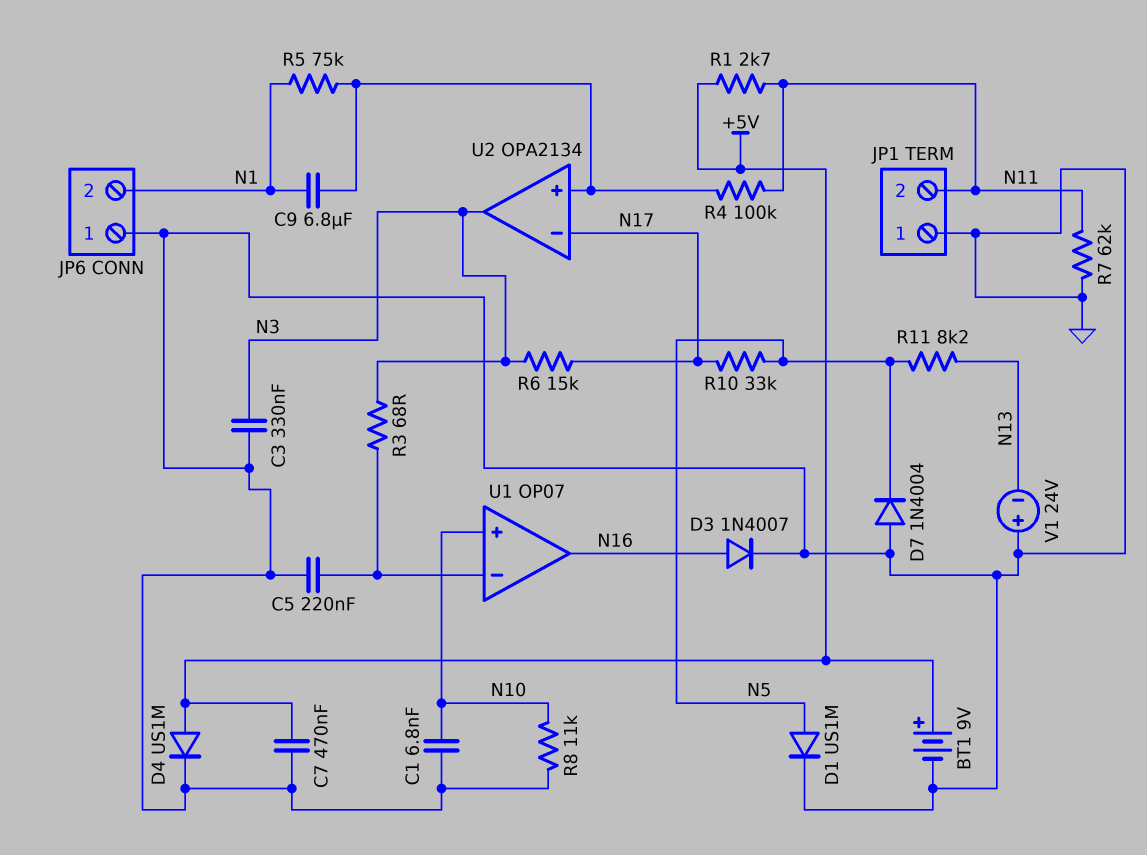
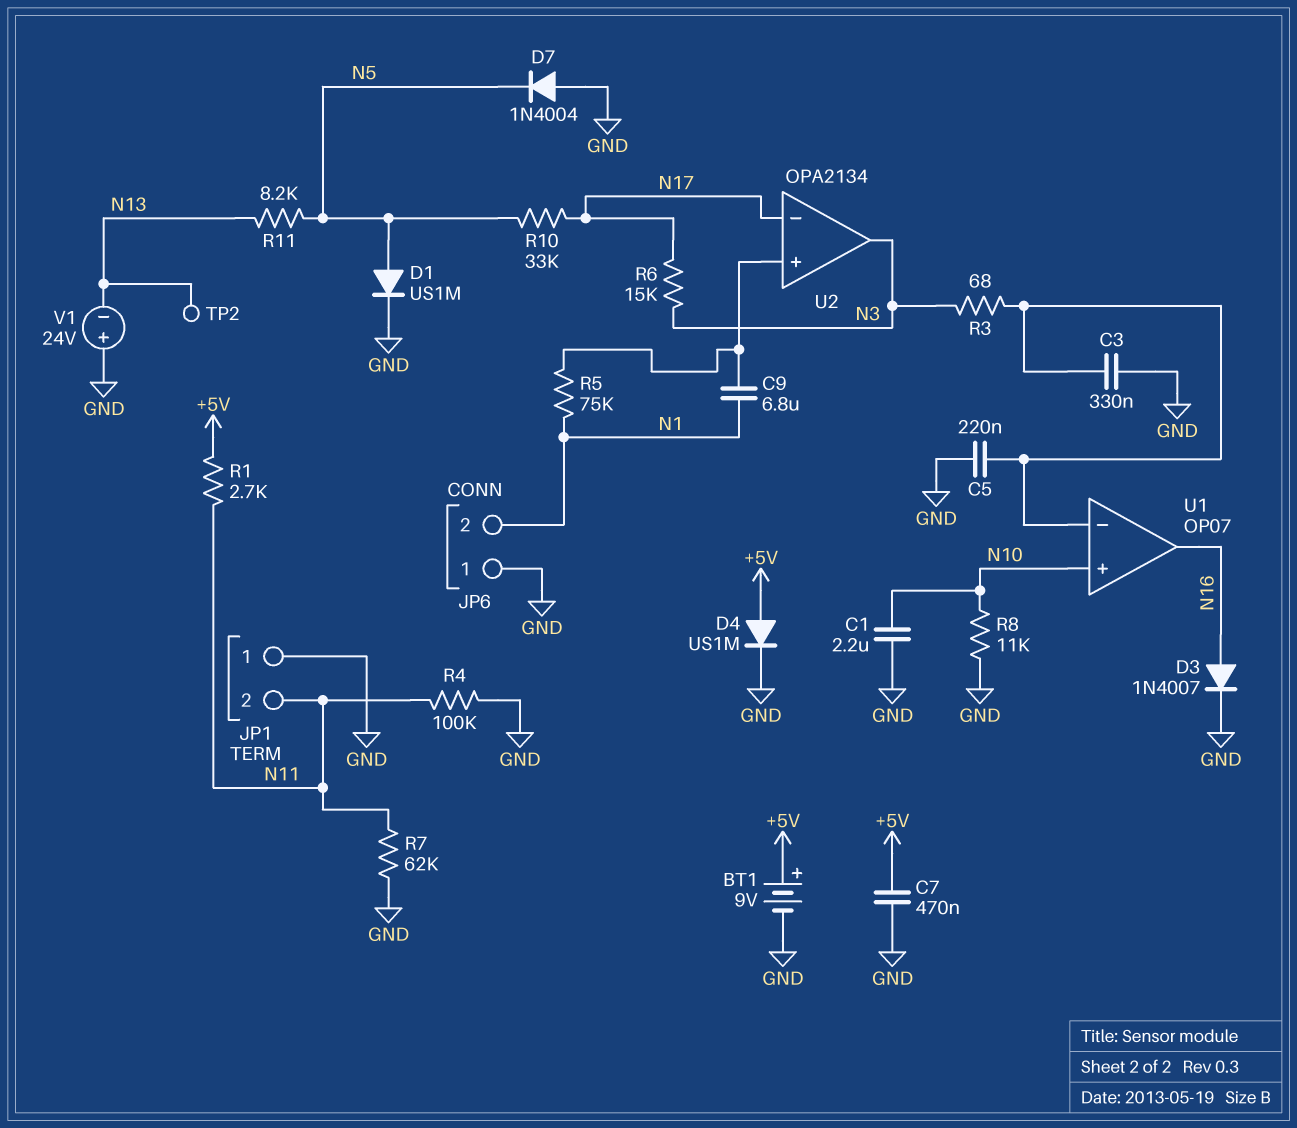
C1: 6.8nF (GND, N10) -> 2.2uF (GND, N10)
C3: 330nF (GND, N3) -> 330nF (GND, U1/in-)
R4: 100k (N11, U2/in+) -> 100k (GND, N11)
TP2: none -> test point (N13)

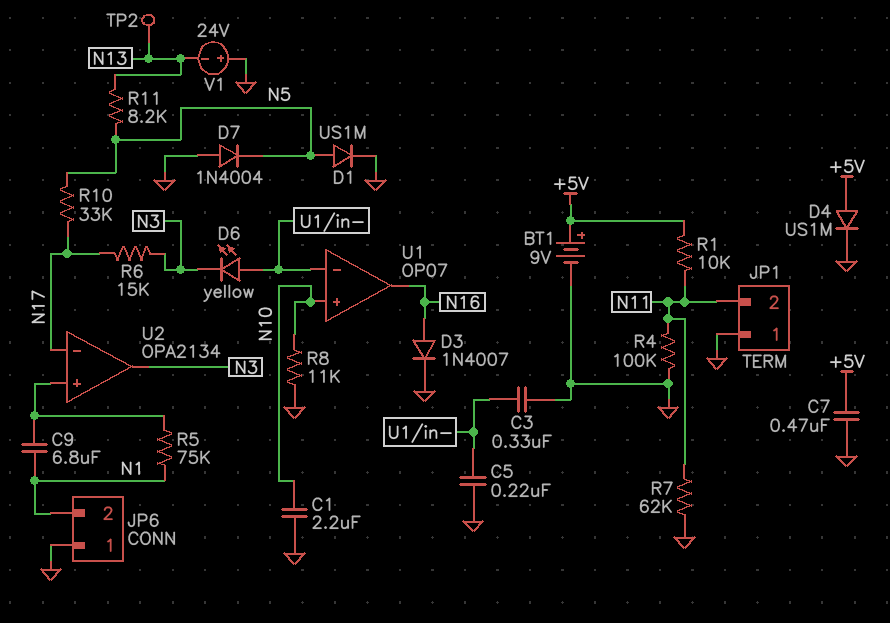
D6: none -> LED yellow (A U1/in-, K N3)
R1: 2.7k (+5V, N11) -> 10k (+5V, N11)
R3: 68 (N3, U1/in-) -> none

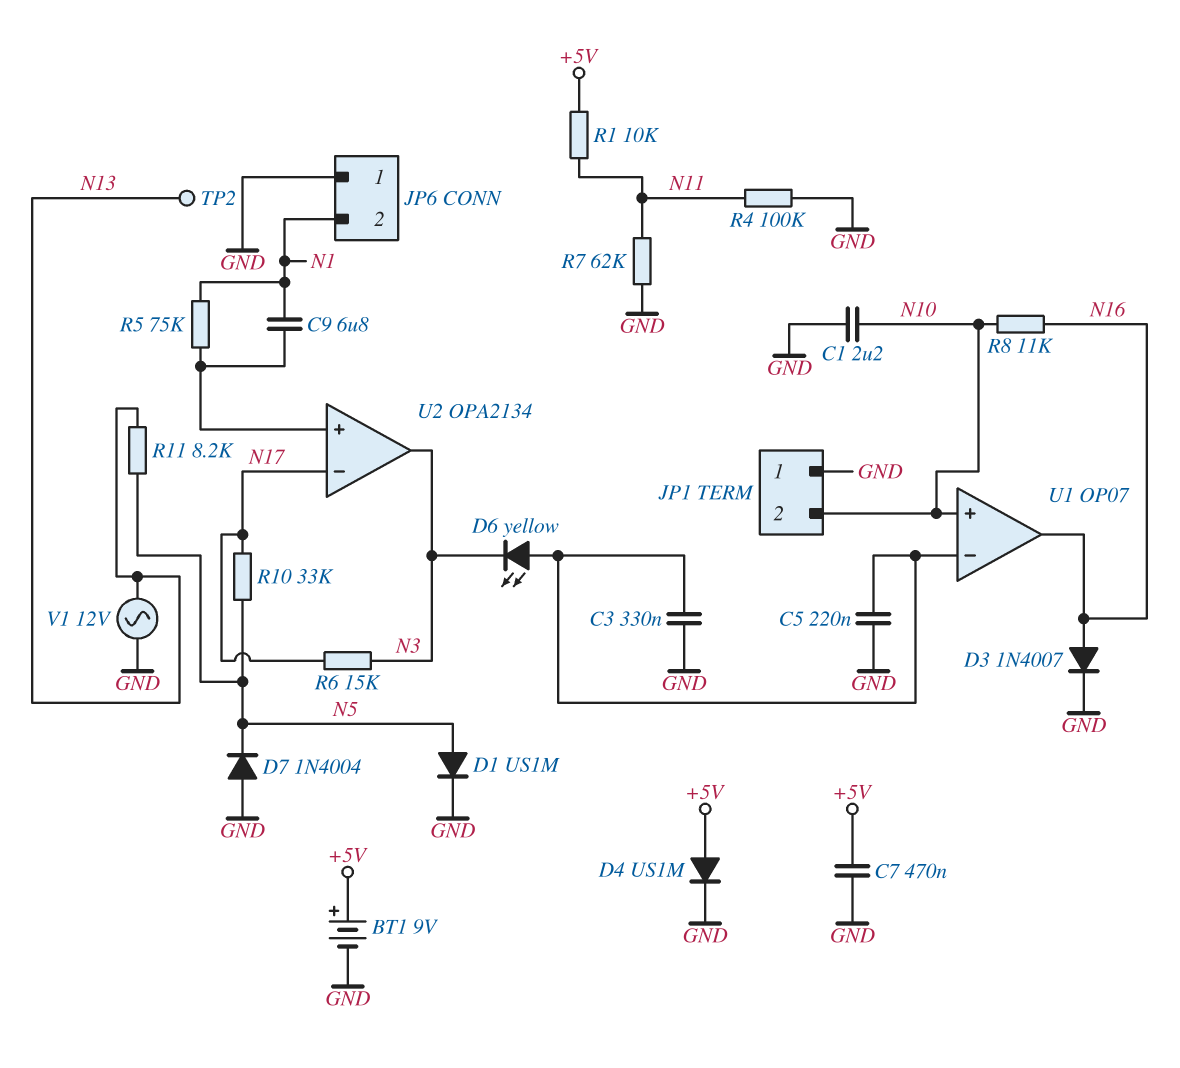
JP1 pin 2: N11 -> N10
R8: 11k (GND, N10) -> 11k (N10, N16)
V1: 24V (plus GND, minus N13) -> AC 12V (GND, N13)

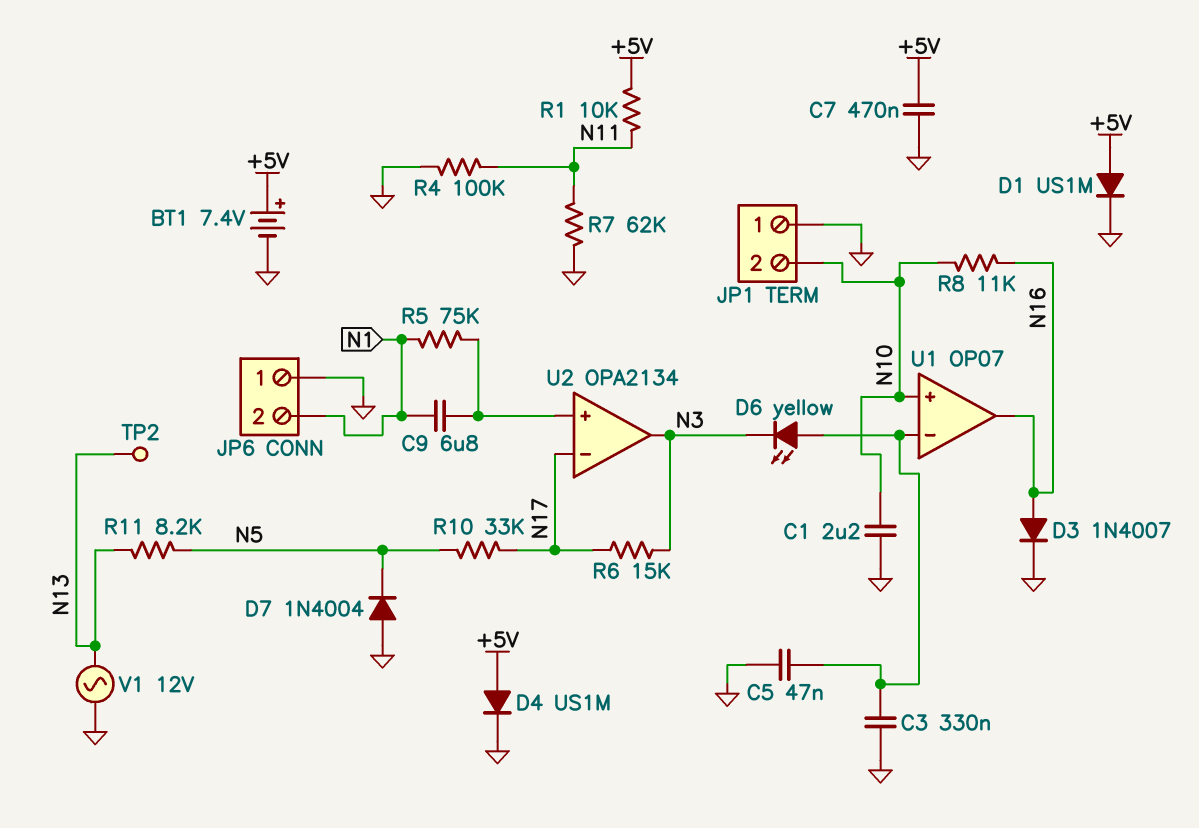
BT1: 9V (plus +5V, minus GND) -> 7.4V (plus +5V, minus GND)
C5: 220nF (GND, U1/in-) -> 47nF (GND, U1/in-)
D1: diode US1M (A N5, K GND) -> diode US1M (A +5V, K GND)

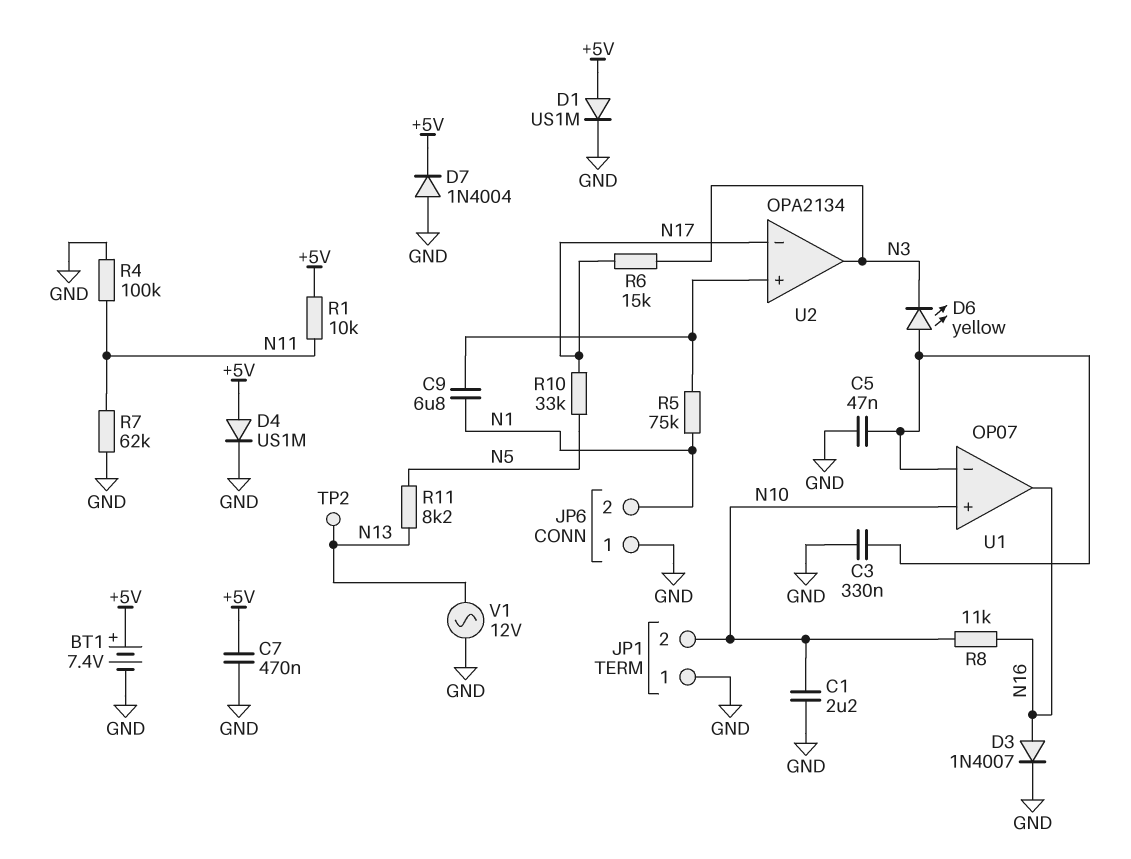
D7: diode 1N4004 (A GND, K N5) -> diode 1N4004 (A GND, K +5V)

